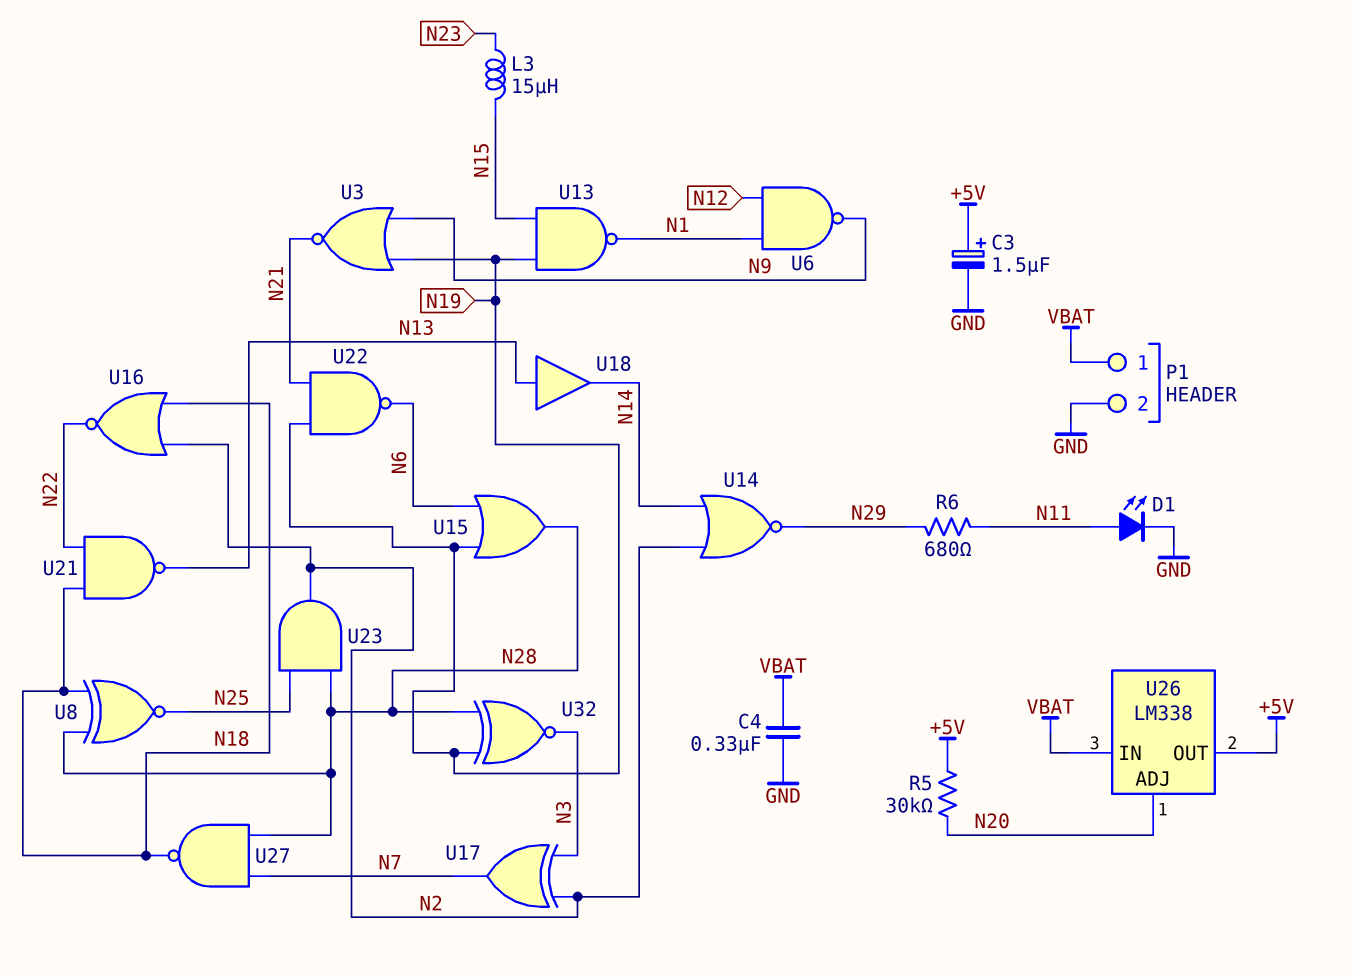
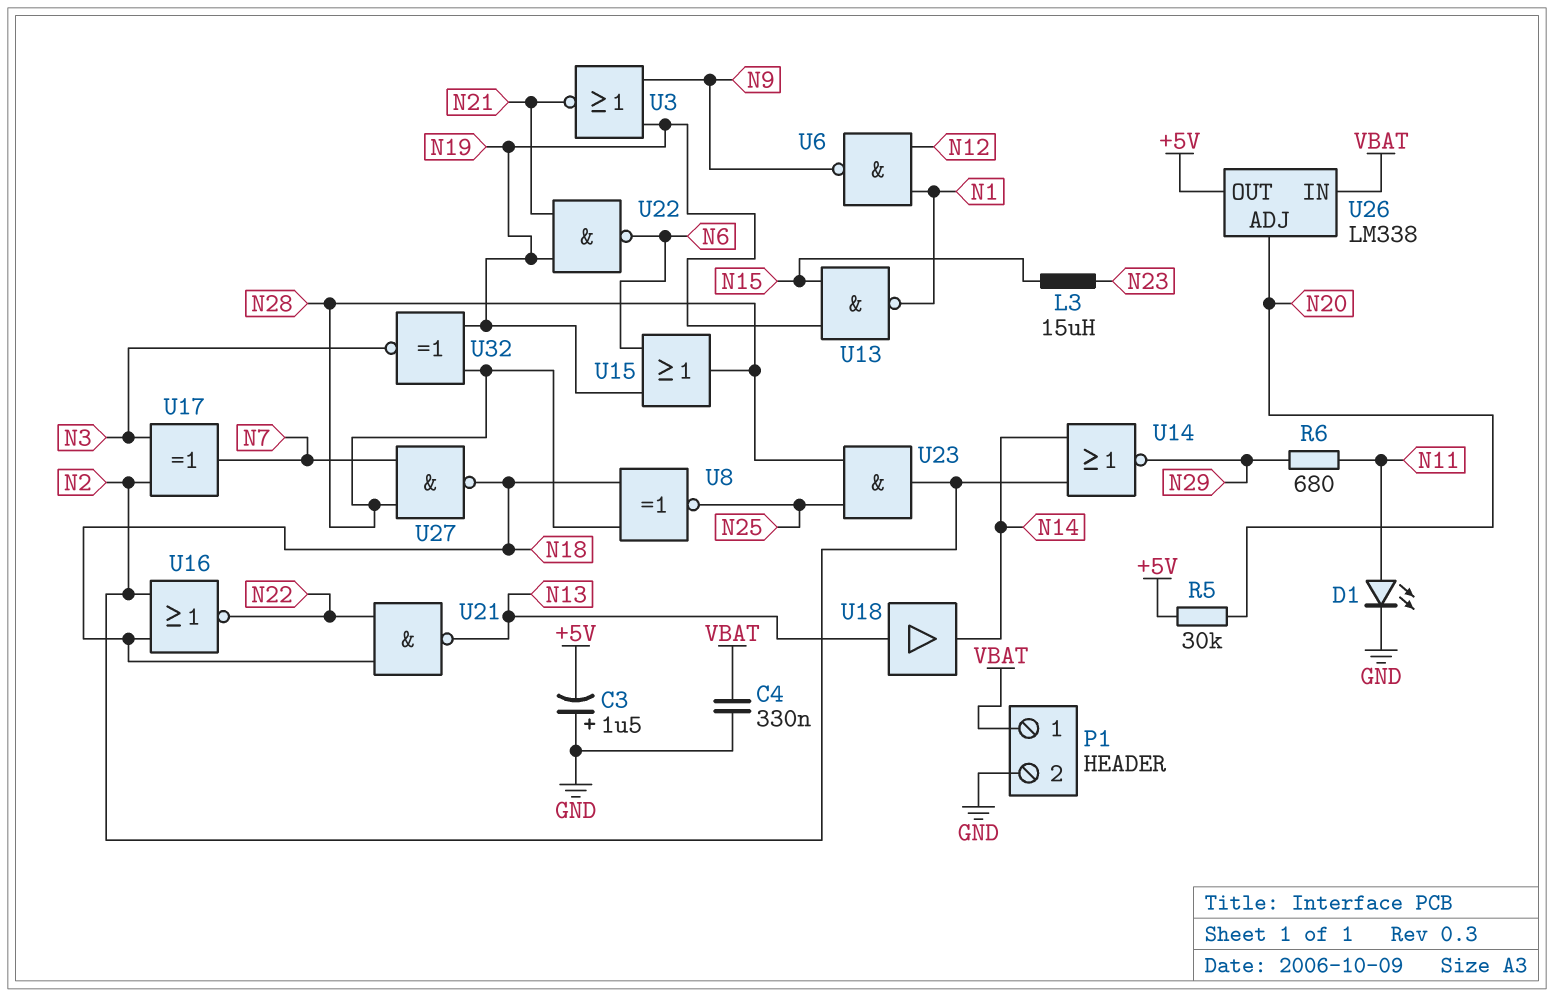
C3: 1.5uF (plus +5V, minus GND) -> 1.5uF (plus GND, minus +5V)

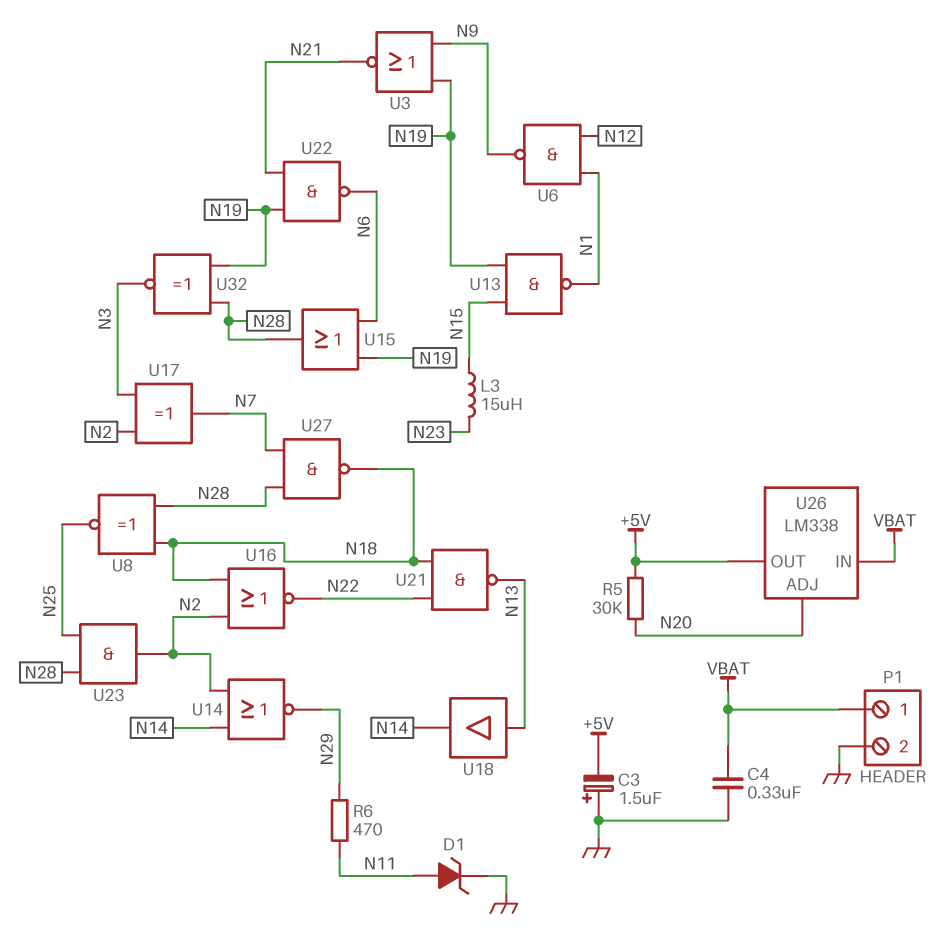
D1: LED (A N11, K GND) -> zener (A N11, K GND)
R6: 680 (N11, N29) -> 470 (N11, N29)

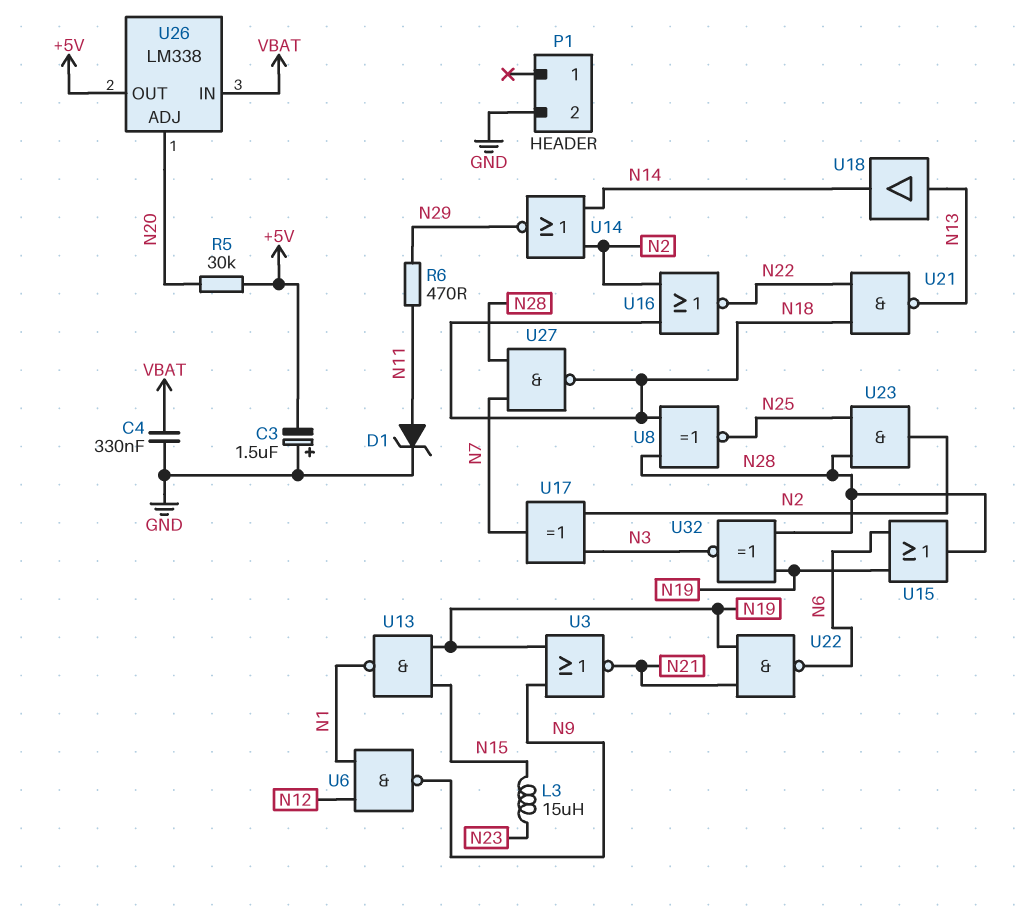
P1 pin 1: VBAT -> none

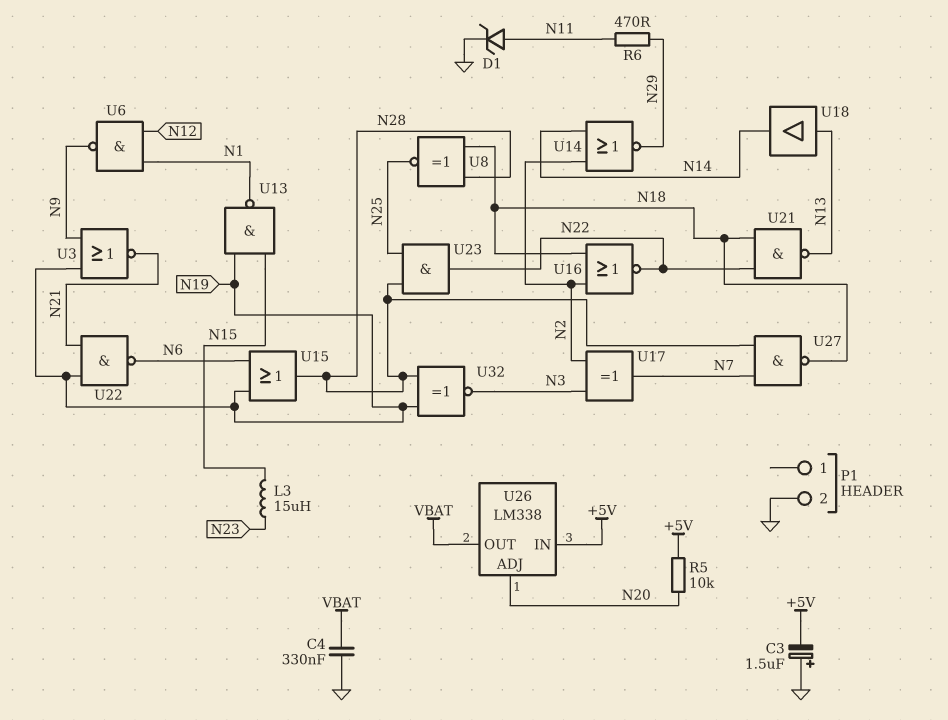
R5: 30k (+5V, N20) -> 10k (+5V, N20)
U23: AND (in N25, in N28, out N2) -> AND (in N25, in N28, out N22)
U26 pin IN: VBAT -> +5V
U26 pin OUT: +5V -> VBAT

